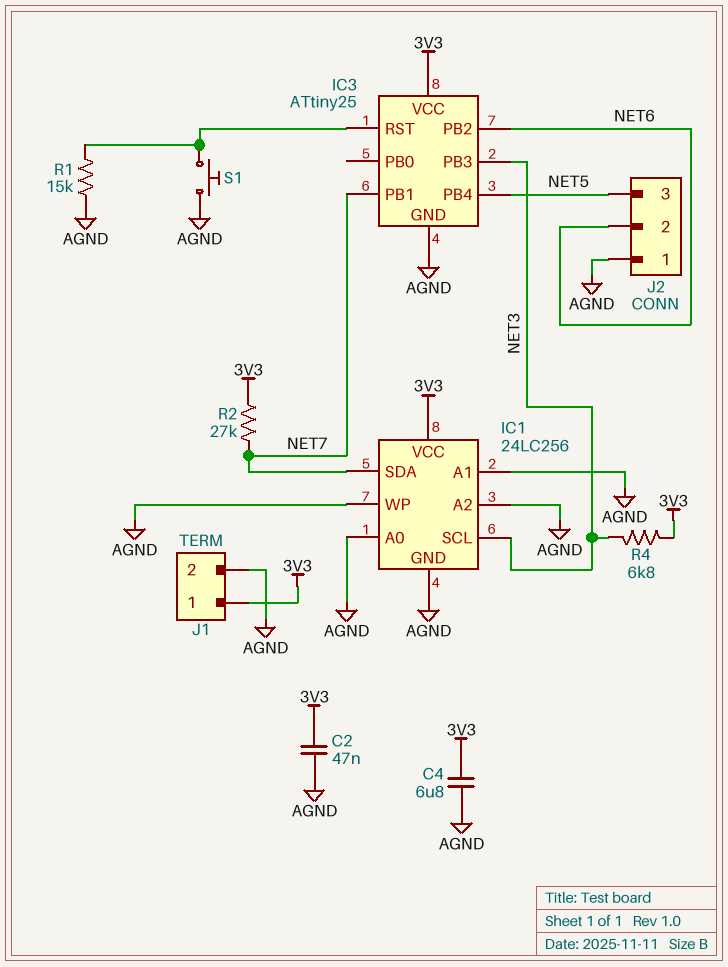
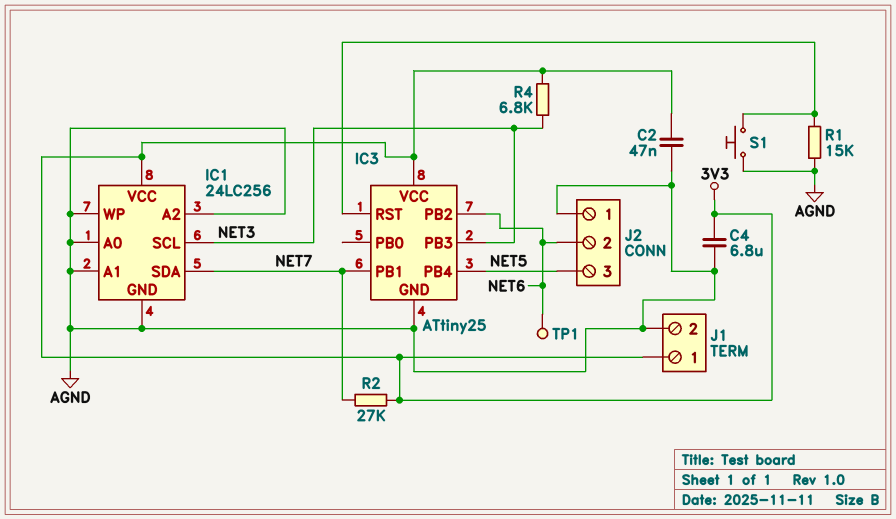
TP1: none -> test point (NET6)

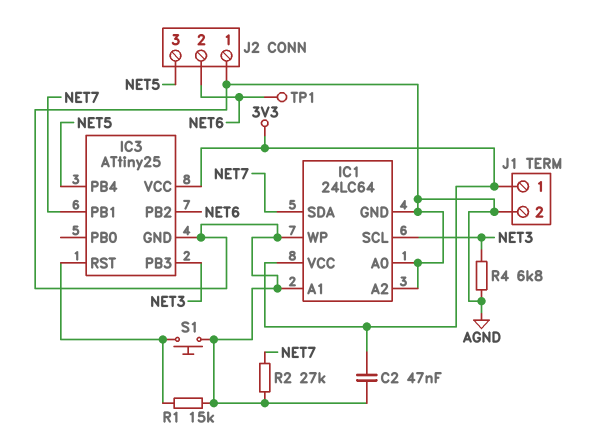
C4: 6.8uF (3V3, AGND) -> none
IC1: 24LC256 -> 24LC64
R2: 27k (3V3, NET7) -> 27k (AGND, NET7)
R4: 6.8k (3V3, NET3) -> 6.8k (AGND, NET3)

